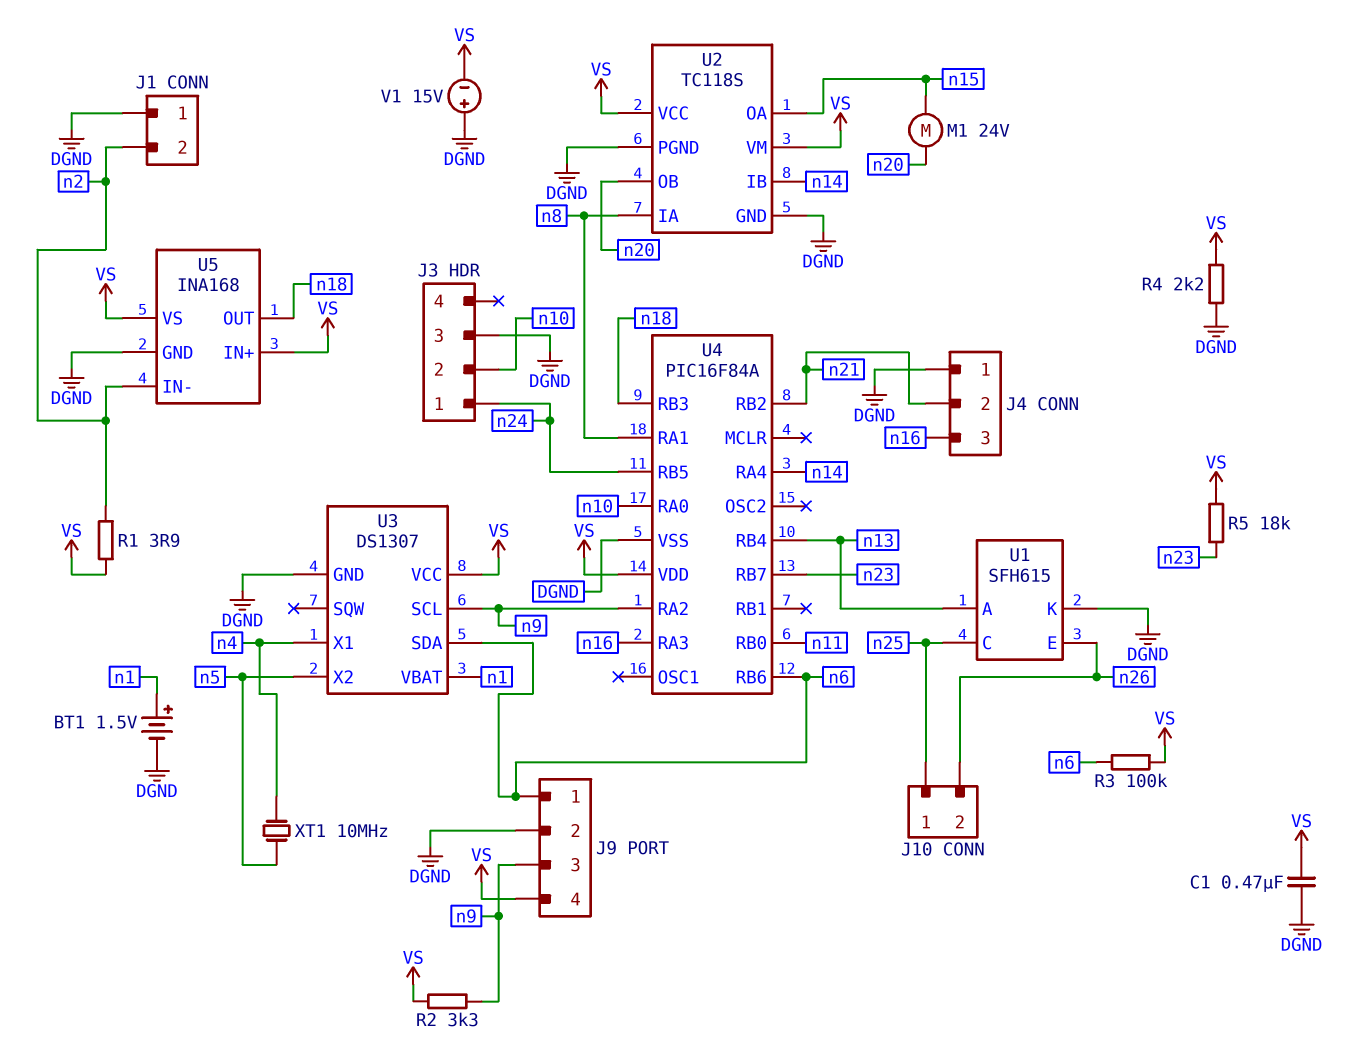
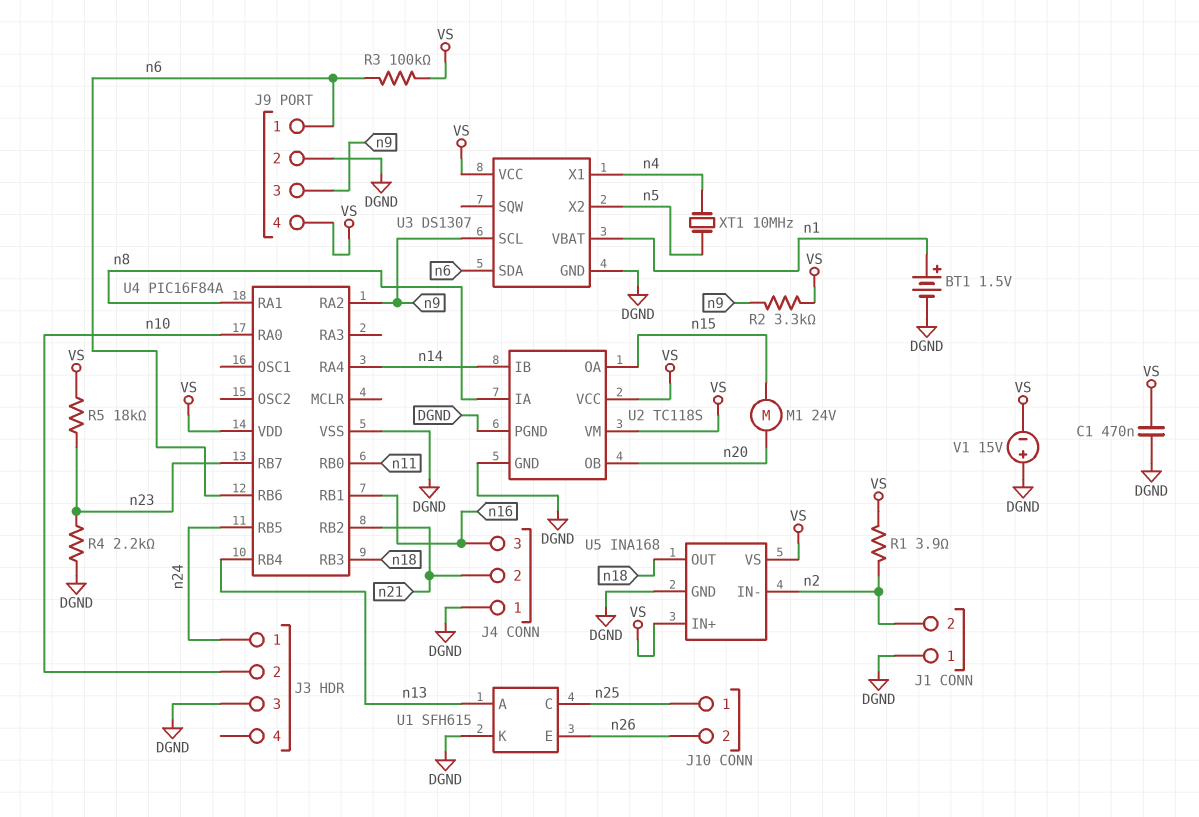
R4: 2.2k (DGND, VS) -> 2.2k (DGND, n23)
U4 pin RA3: n16 -> none
U4 pin RB1: none -> n16

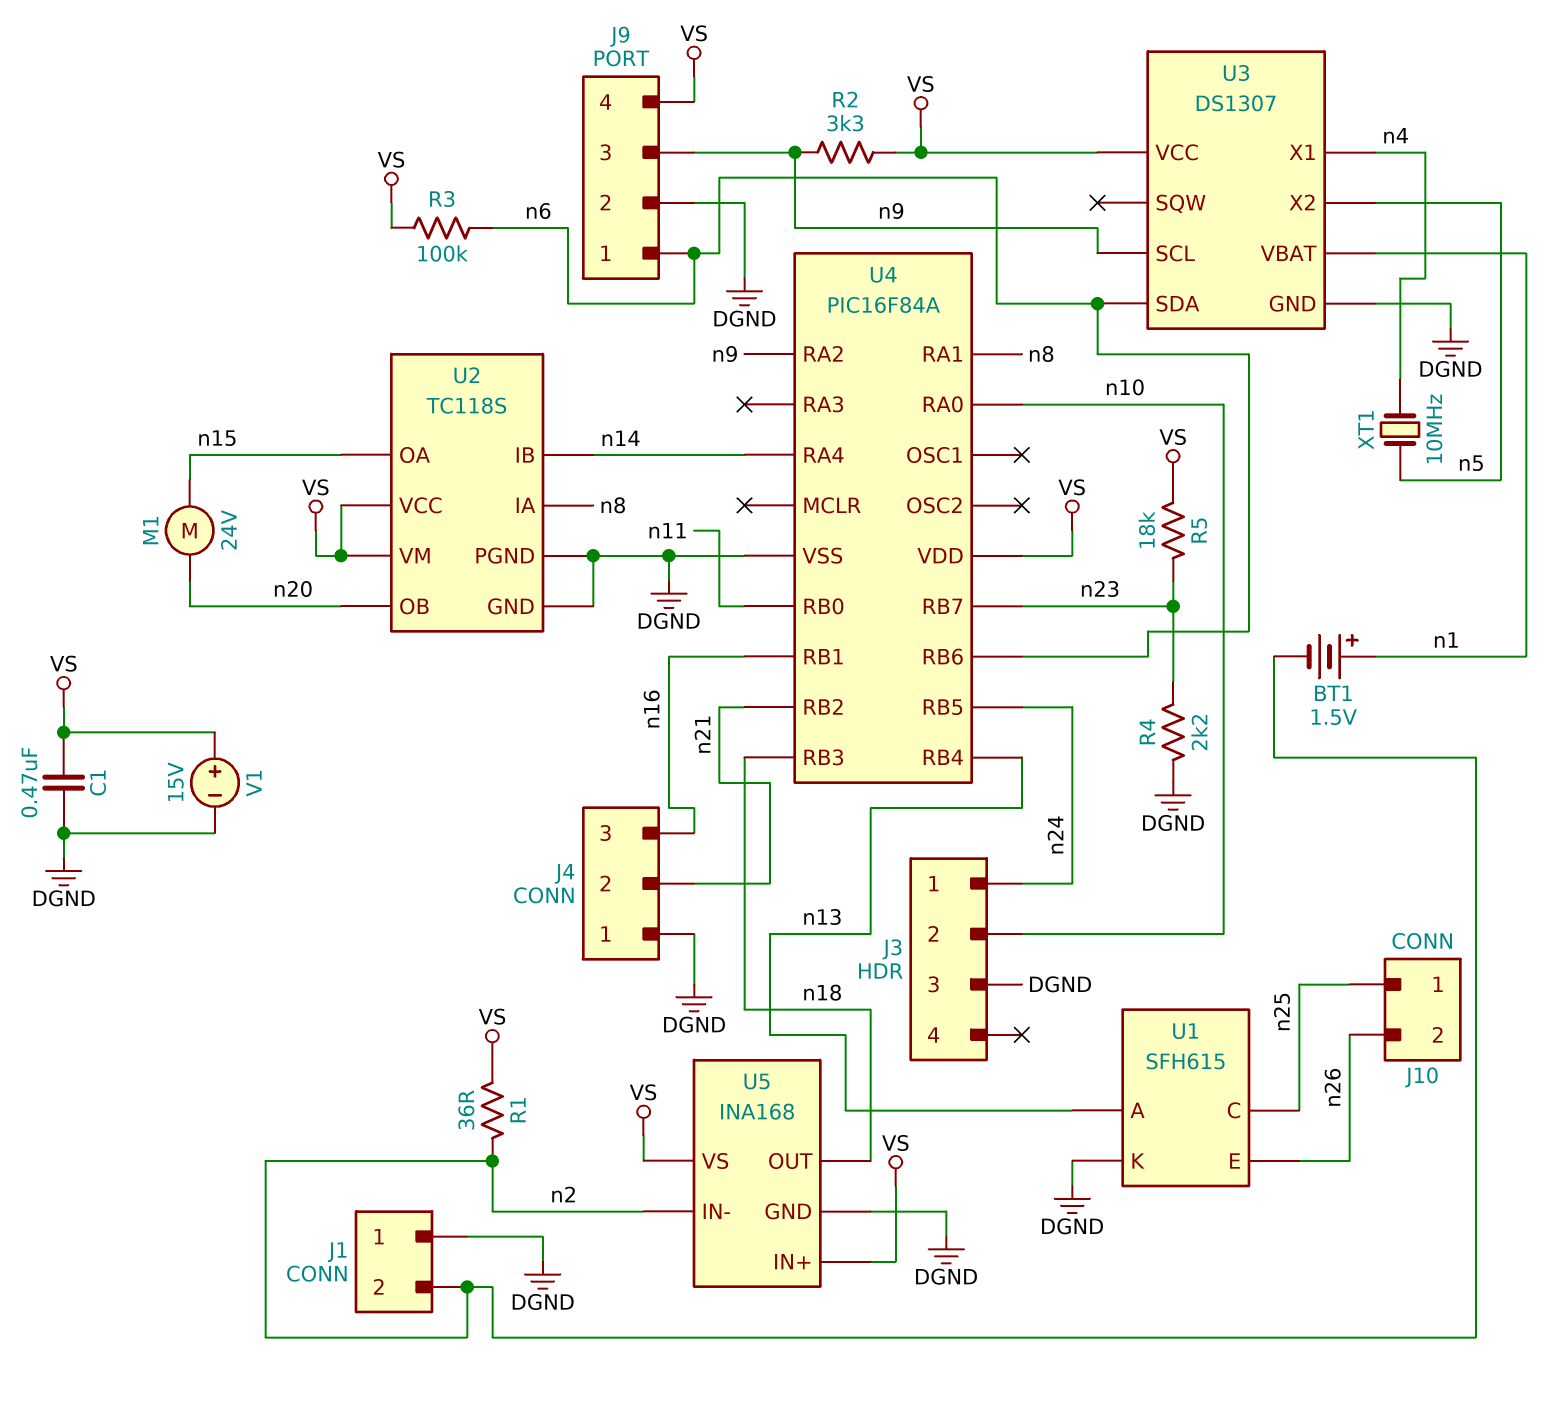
BT1: 1.5V (plus n1, minus DGND) -> 1.5V (plus n1, minus n2)
R1: 3.9 (VS, n2) -> 36 (VS, n2)
V1: 15V (plus DGND, minus VS) -> 15V (plus VS, minus DGND)

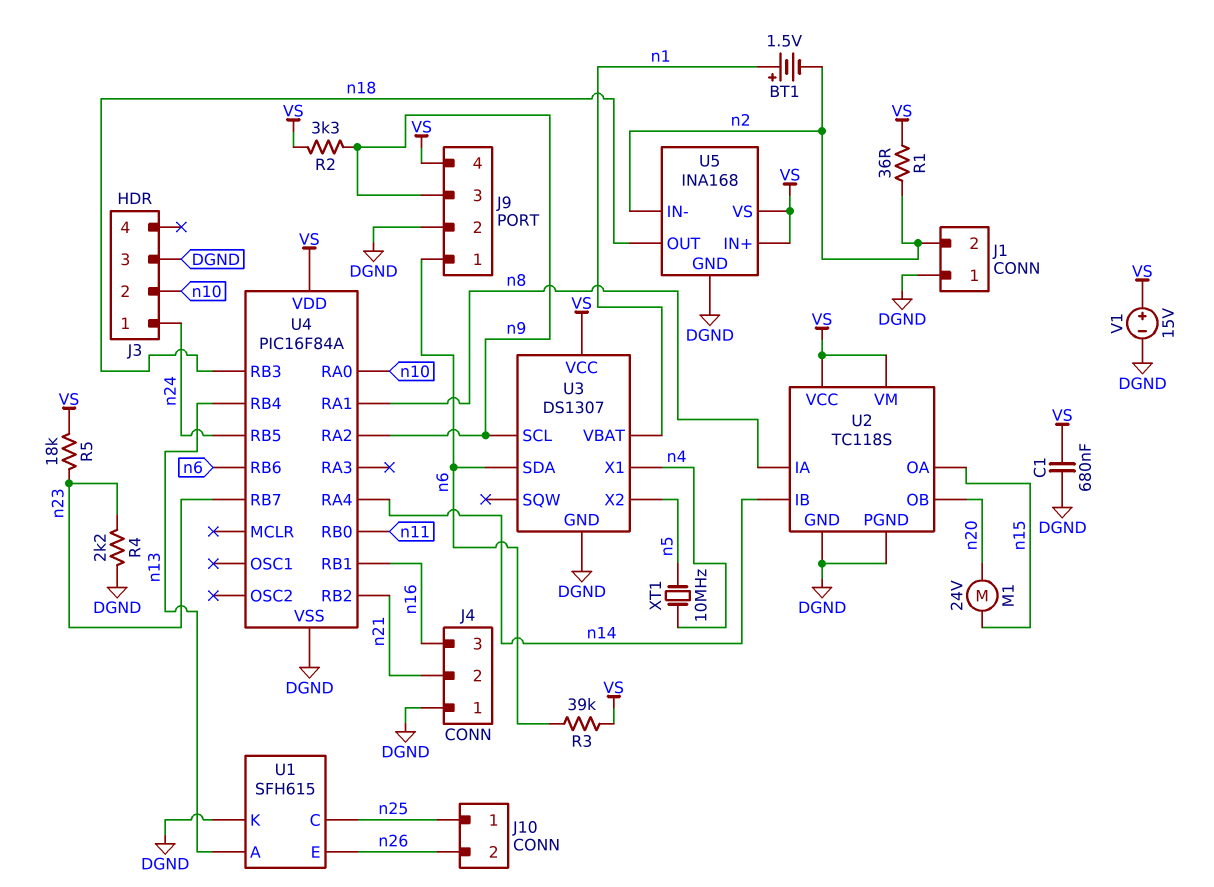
C1: 470nF (DGND, VS) -> 680nF (DGND, VS)
R3: 100k (VS, n6) -> 39k (VS, n6)

